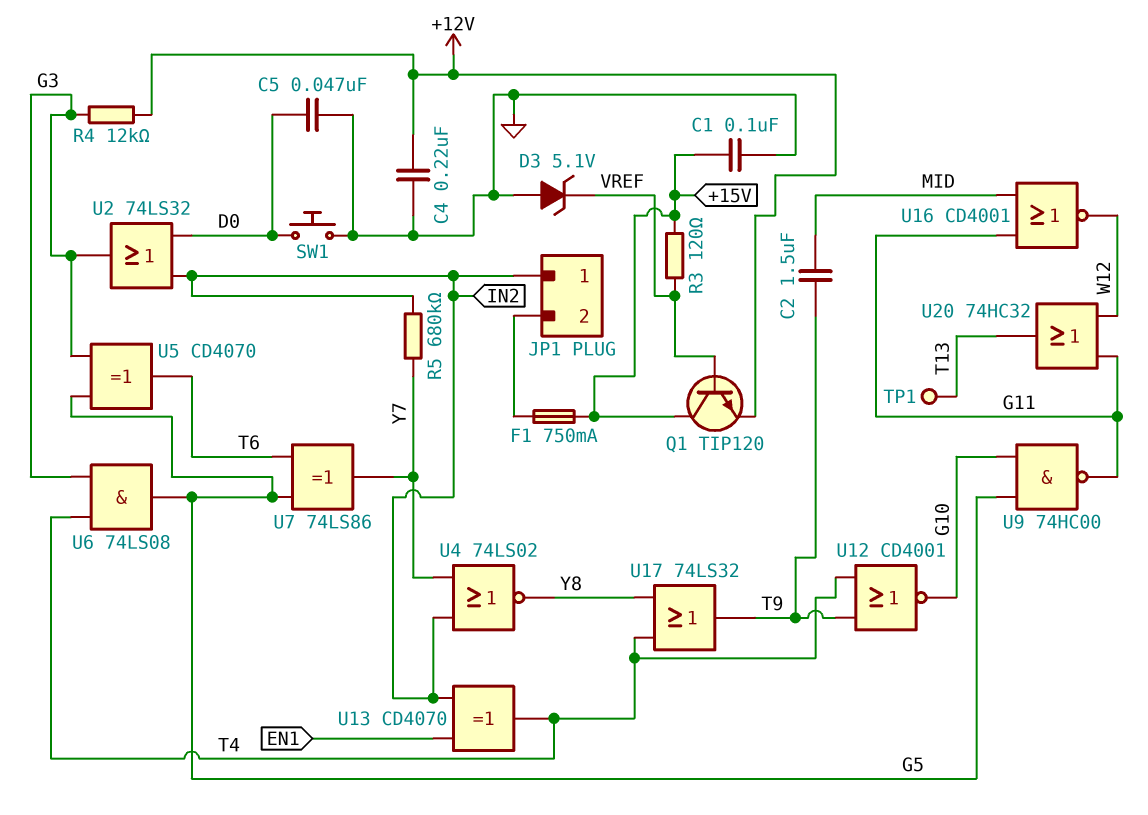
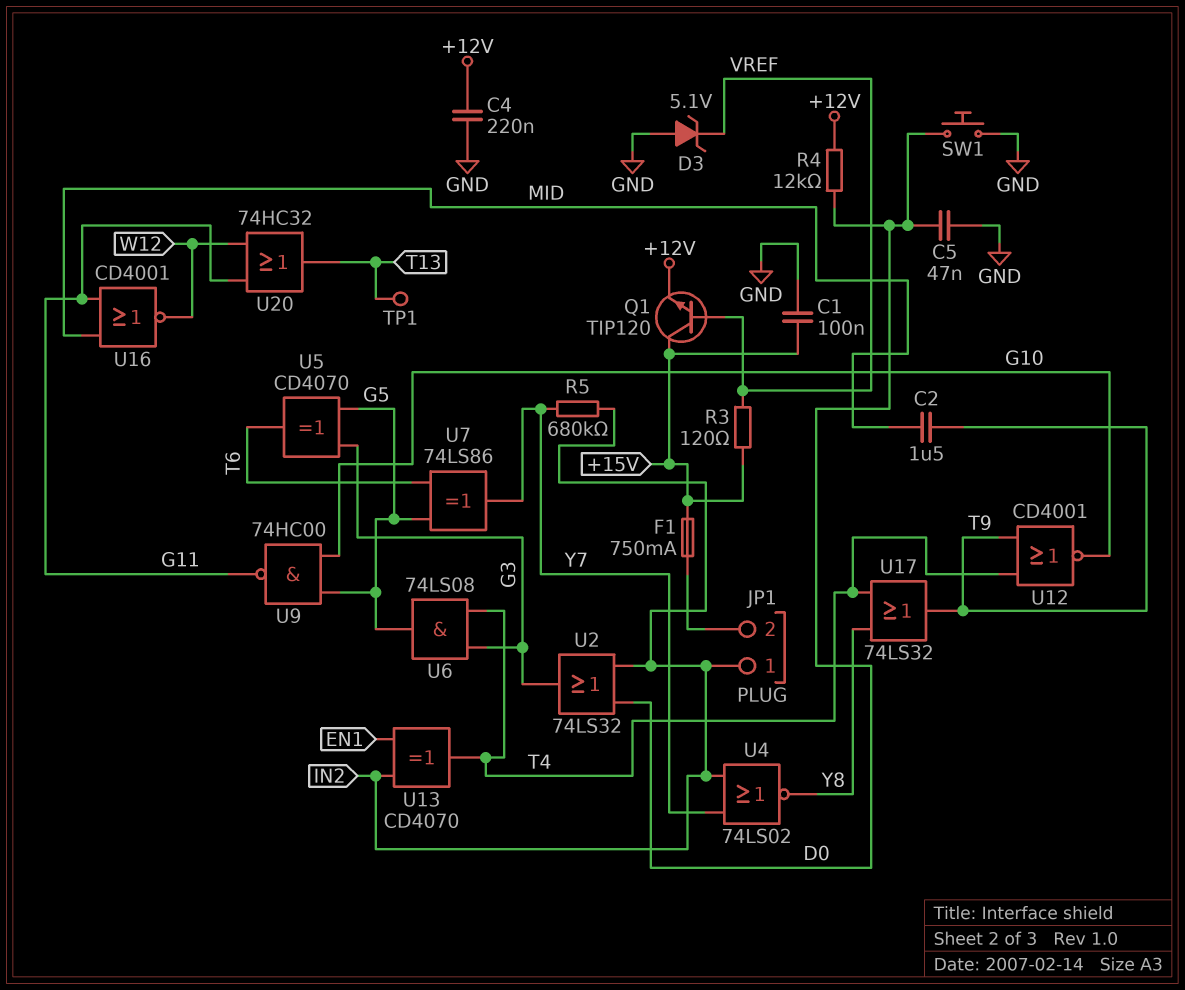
R4: 12k (+12V, G3) -> 12k (+12V, D0)

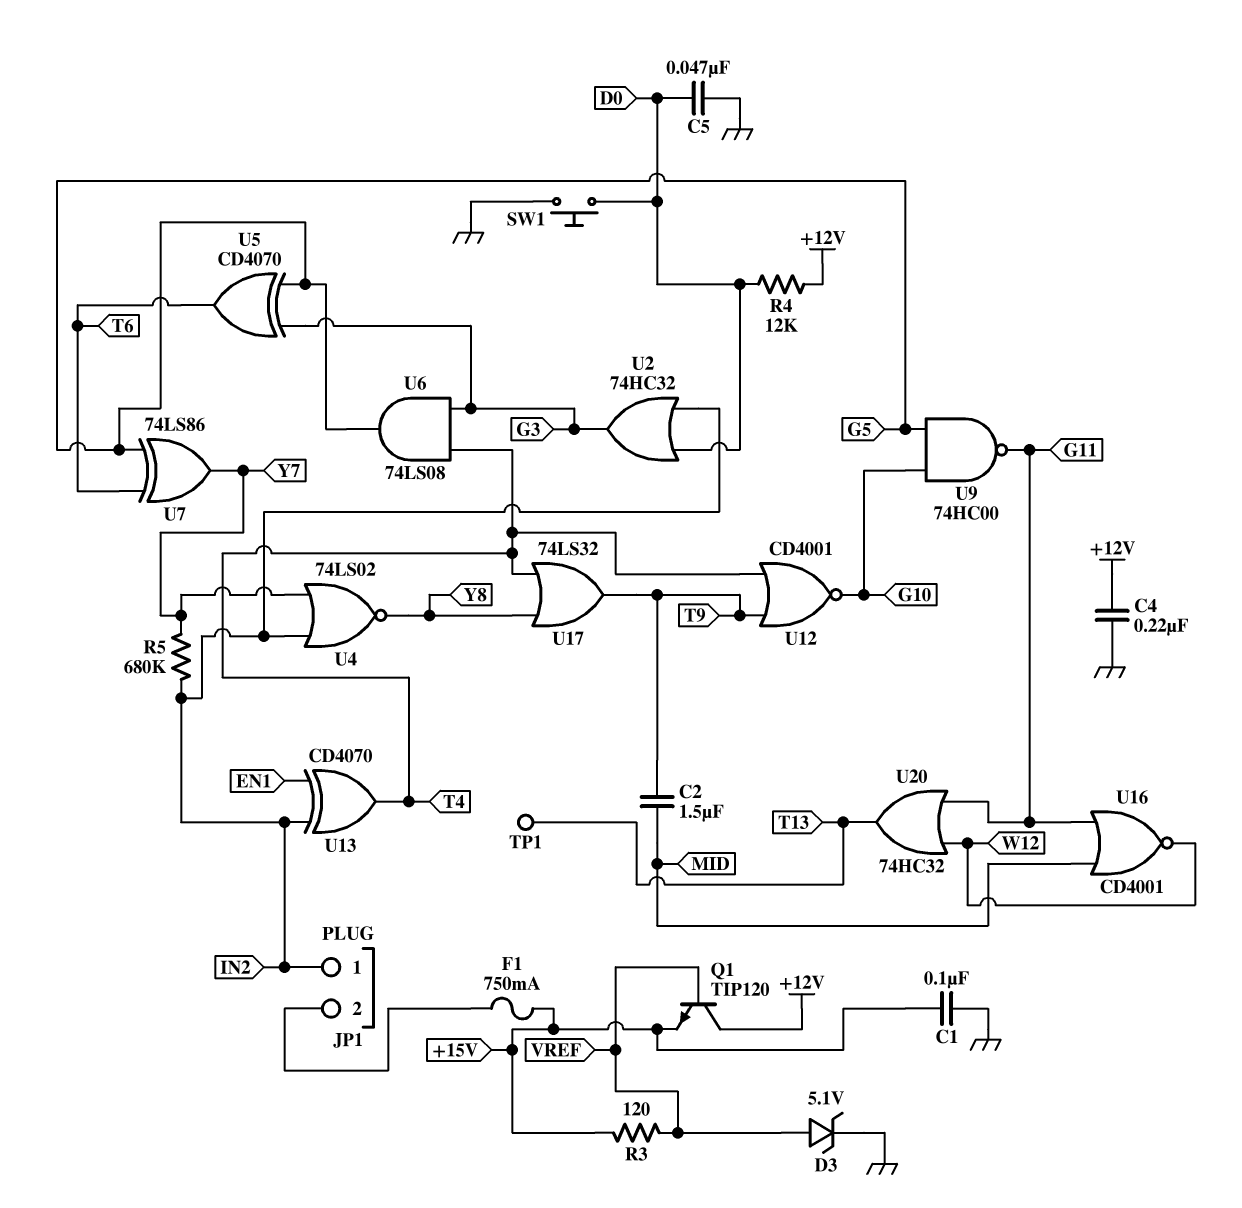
D3: zener 5.1V (A GND, K VREF) -> zener 5.1V (A VREF, K GND)
Q1: NPN TIP120 (B VREF, C +15V, E +12V) -> NPN TIP120 (B VREF, C +12V, E +15V)
U2: OR 74LS32 (in D0, in IN2, out G3) -> OR 74HC32 (in D0, in IN2, out G3)

